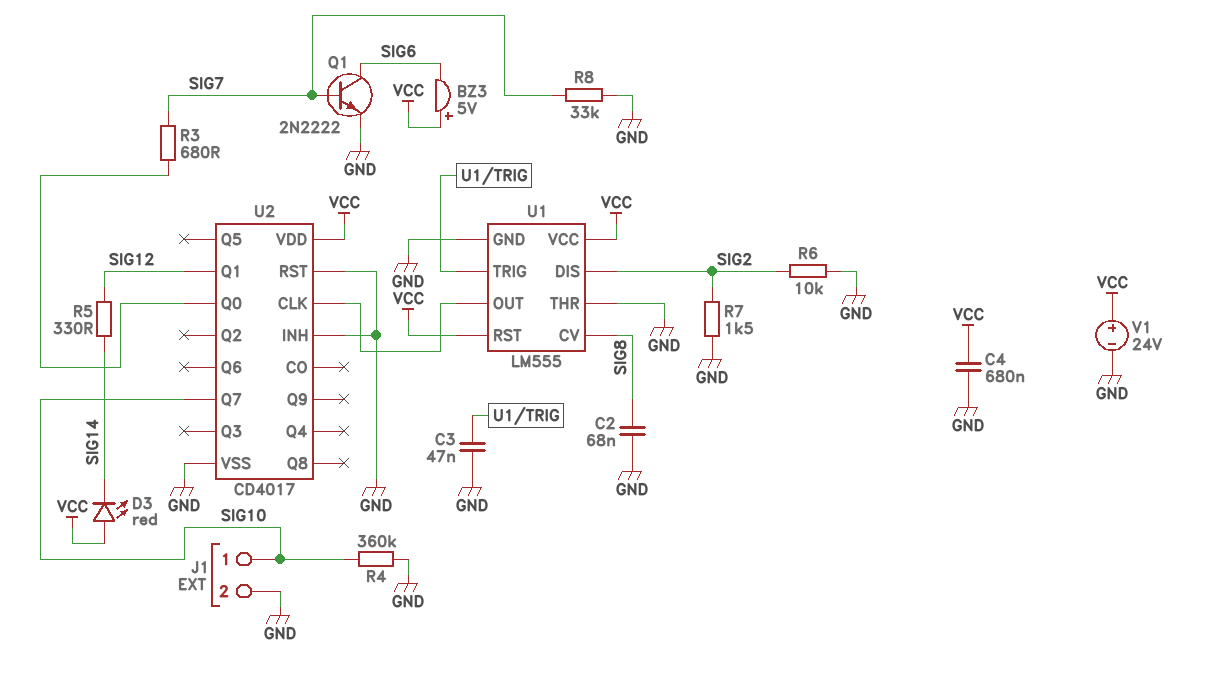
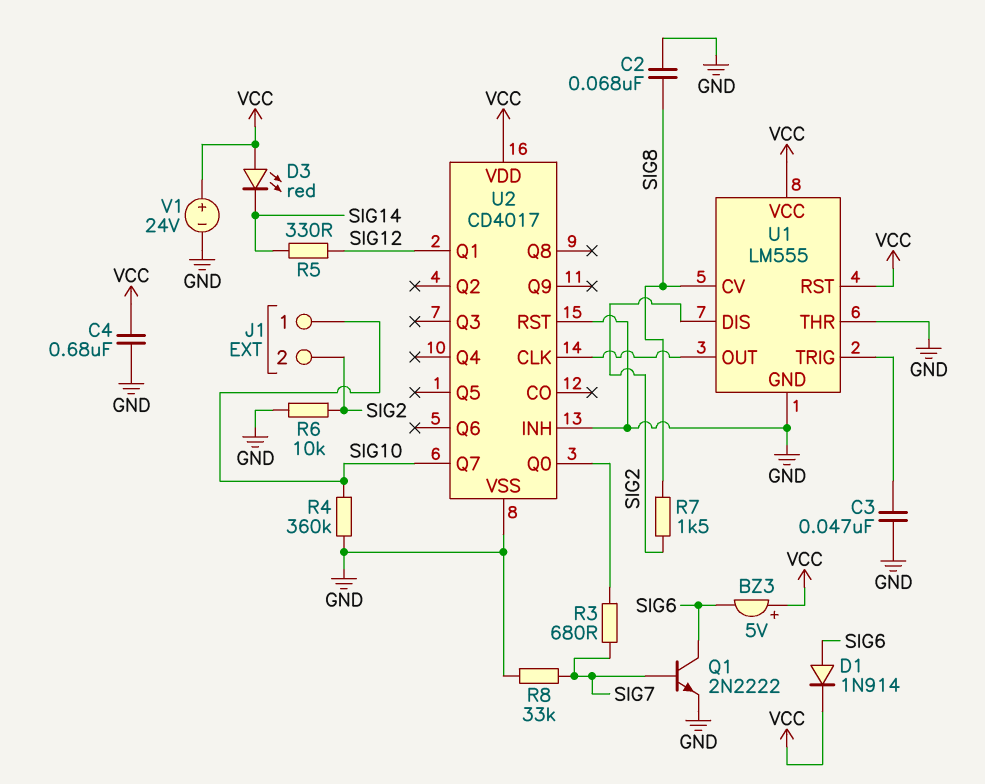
D1: none -> diode 1N914 (A SIG6, K VCC)
J1 pin 2: GND -> SIG2
R7: 1.5k (GND, SIG2) -> 1.5k (SIG2, SIG8)

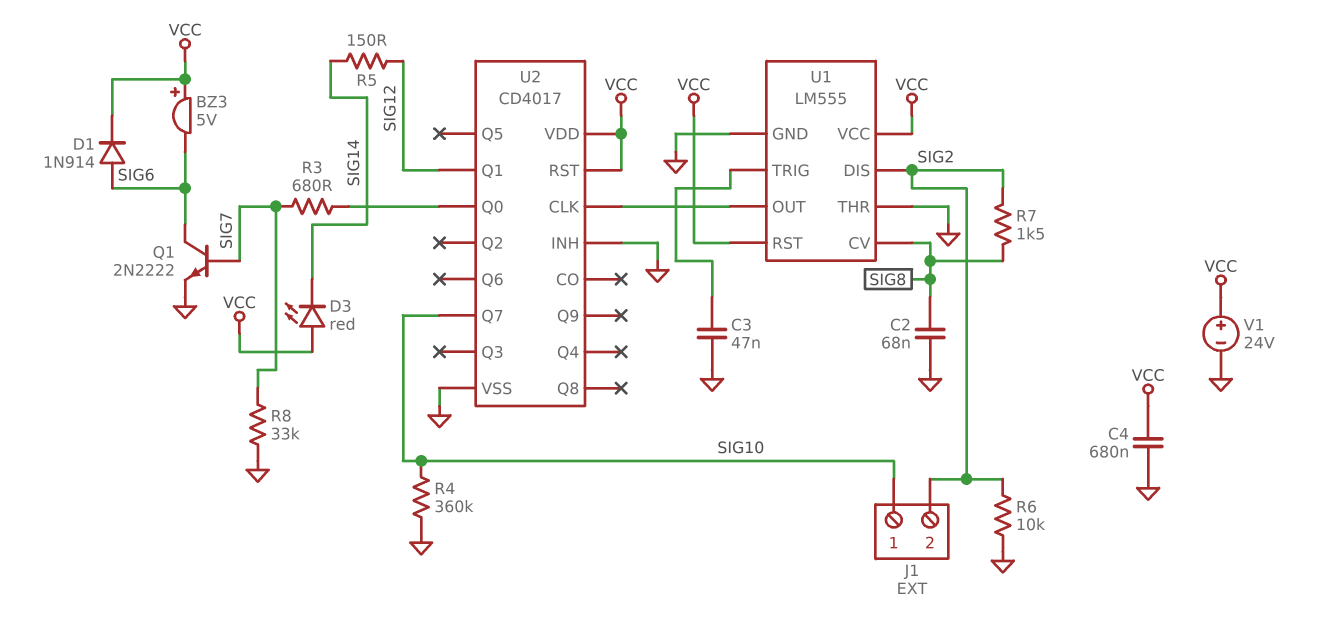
R5: 330 (SIG12, SIG14) -> 150 (SIG12, SIG14)
U2 pin RST: GND -> VCC

